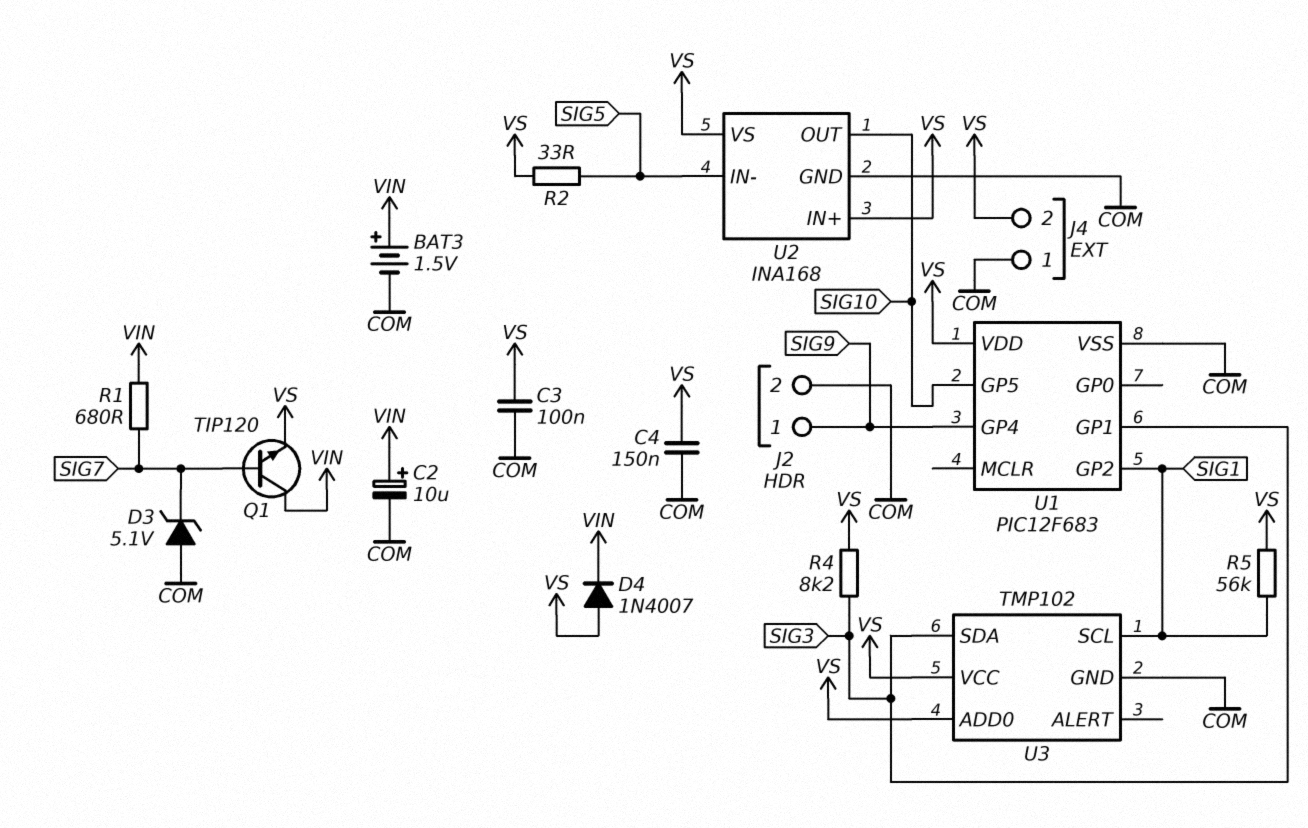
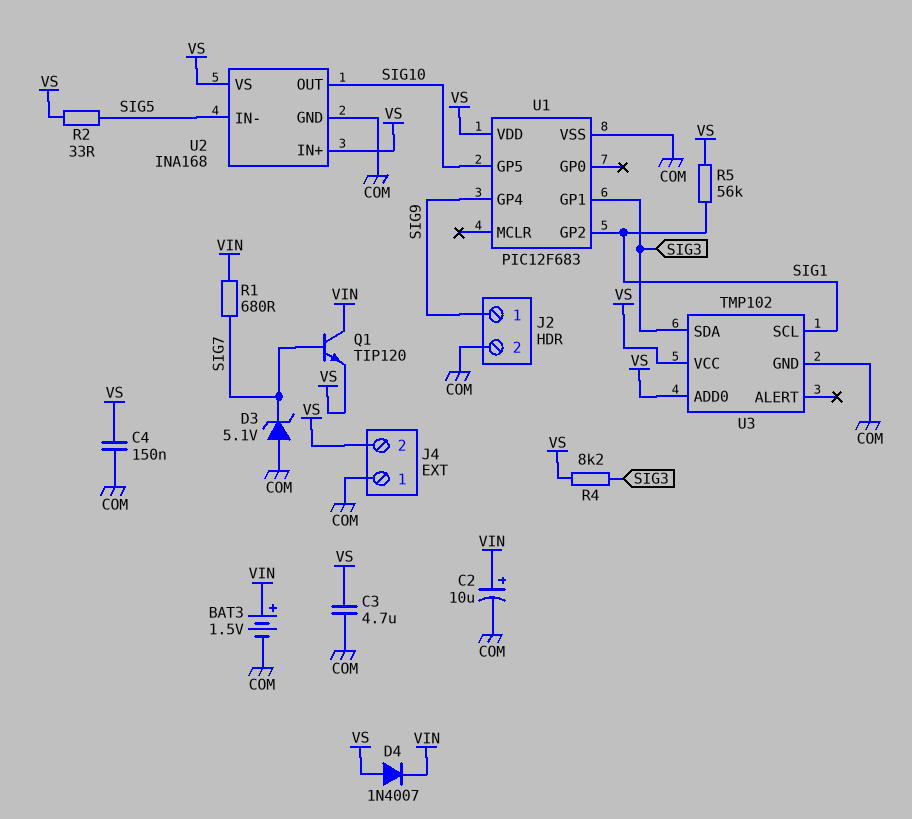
C3: 100nF (COM, VS) -> 4.7uF (COM, VS)

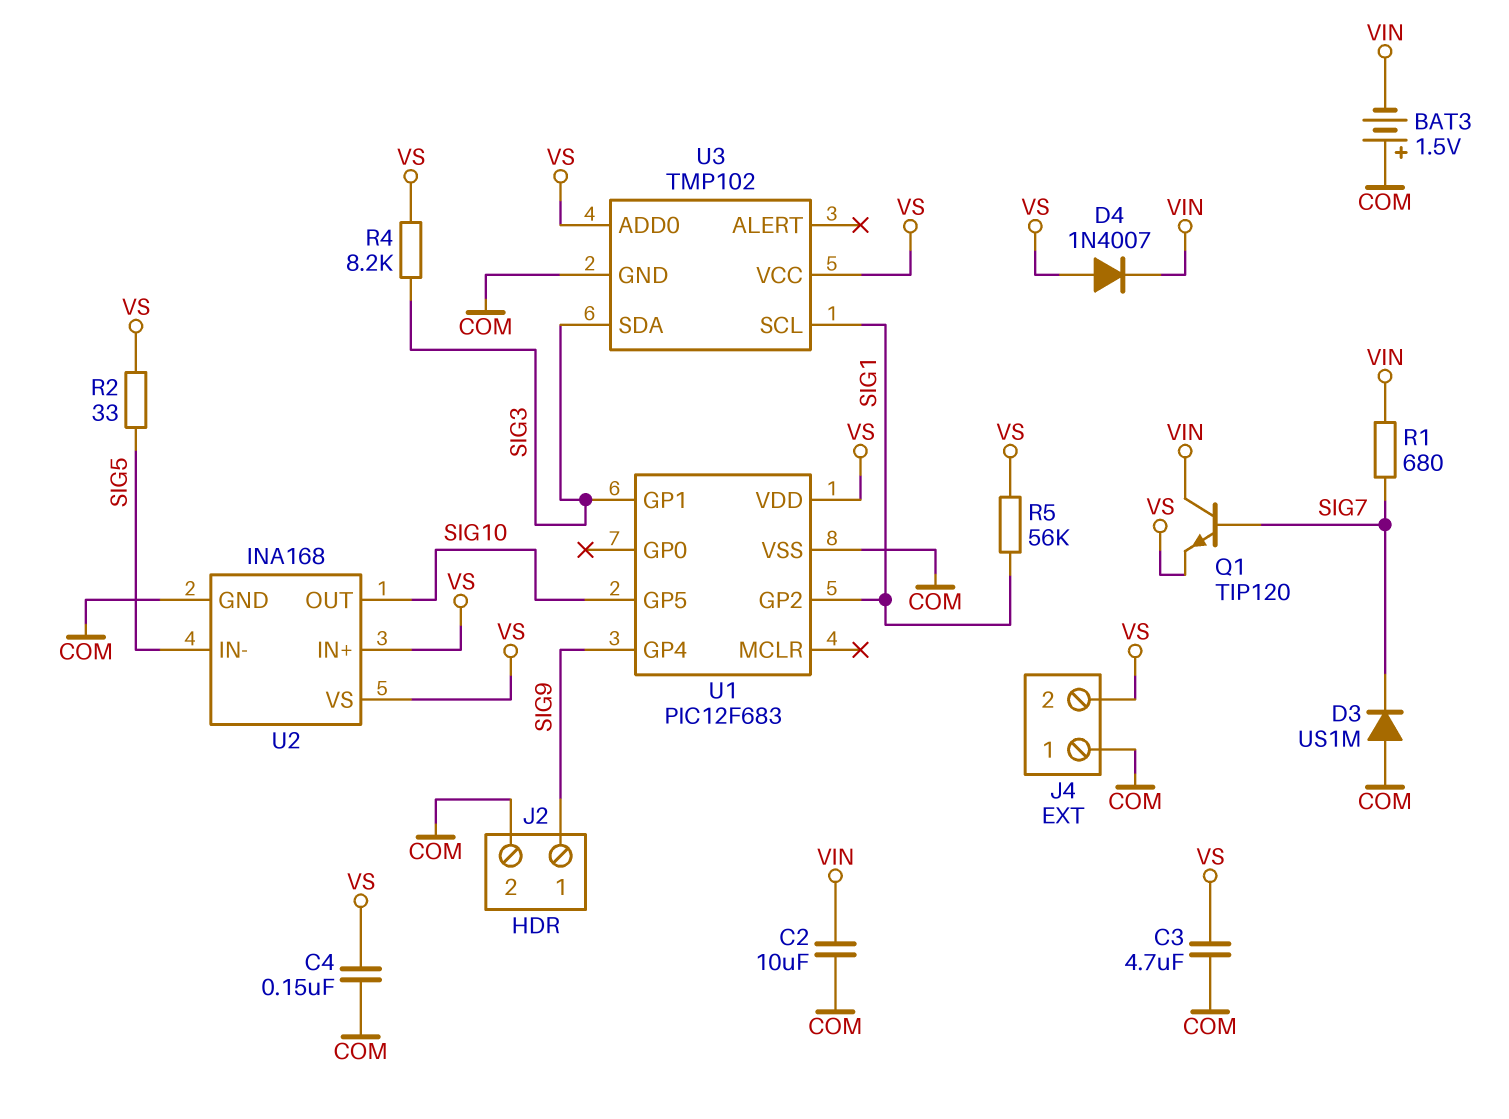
BAT3: 1.5V (plus VIN, minus COM) -> 1.5V (plus COM, minus VIN)
C2: 10uF (plus VIN, minus COM) -> 10uF (COM, VIN)
D3: zener 5.1V (A COM, K SIG7) -> diode US1M (A COM, K SIG7)

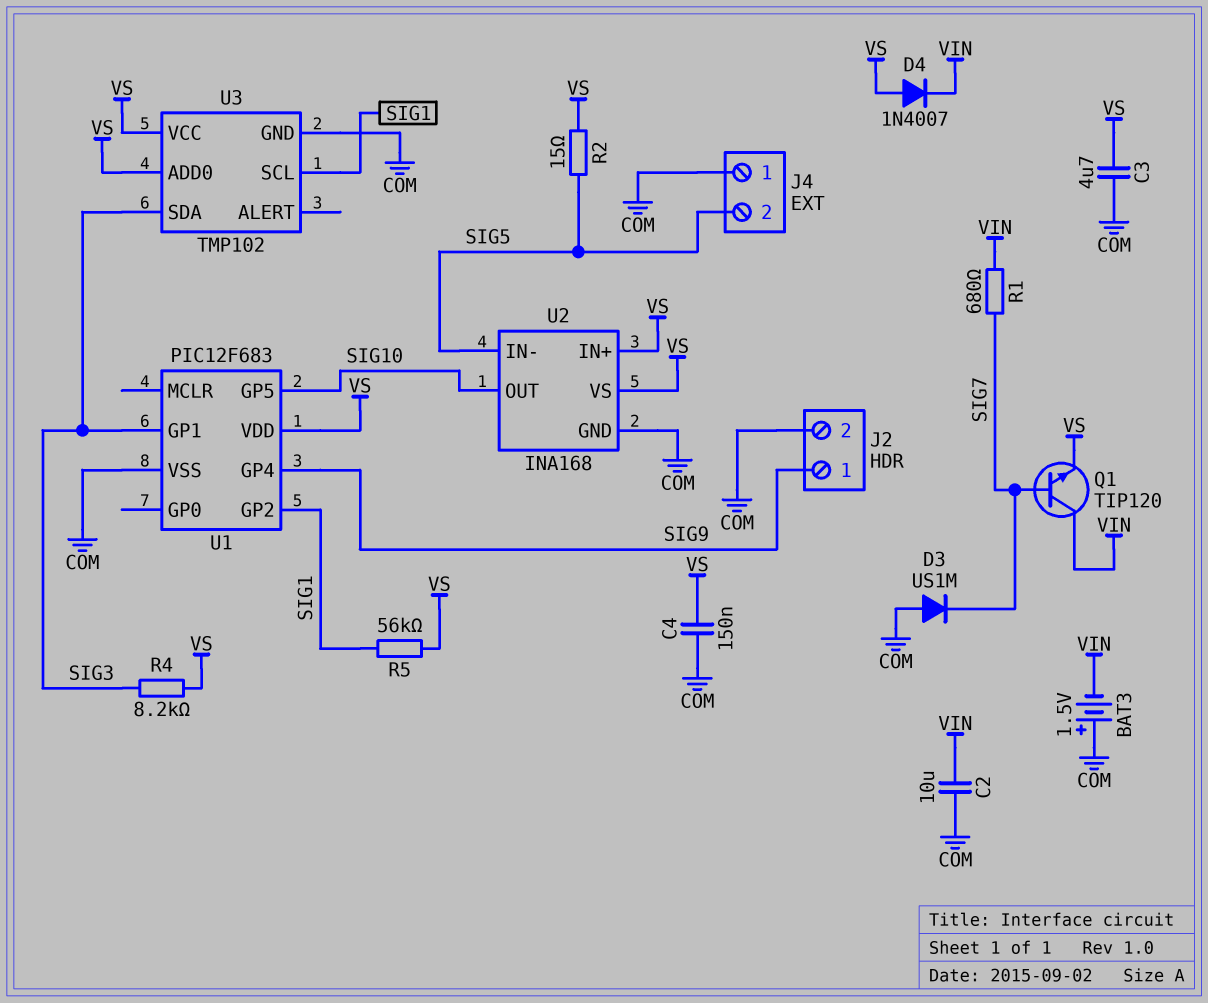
J4 pin 2: VS -> SIG5
R2: 33 (SIG5, VS) -> 15 (SIG5, VS)

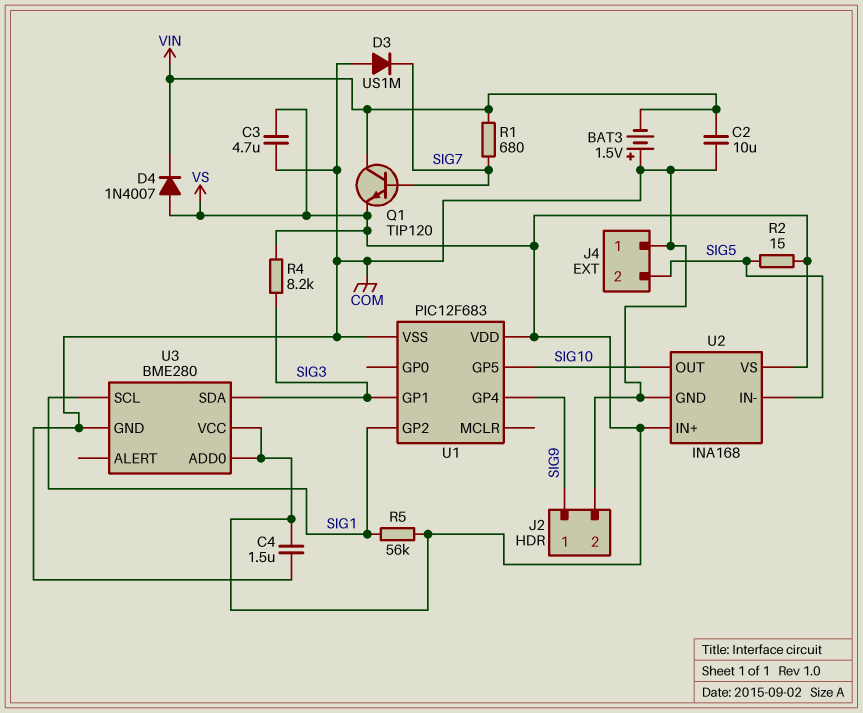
C4: 150nF (COM, VS) -> 1.5uF (COM, VS)
U3: TMP102 -> BME280

